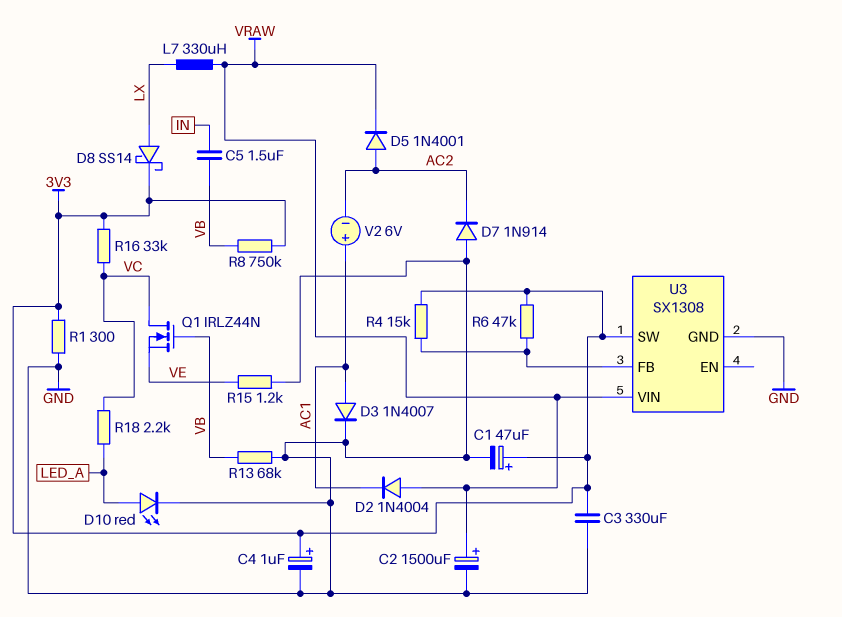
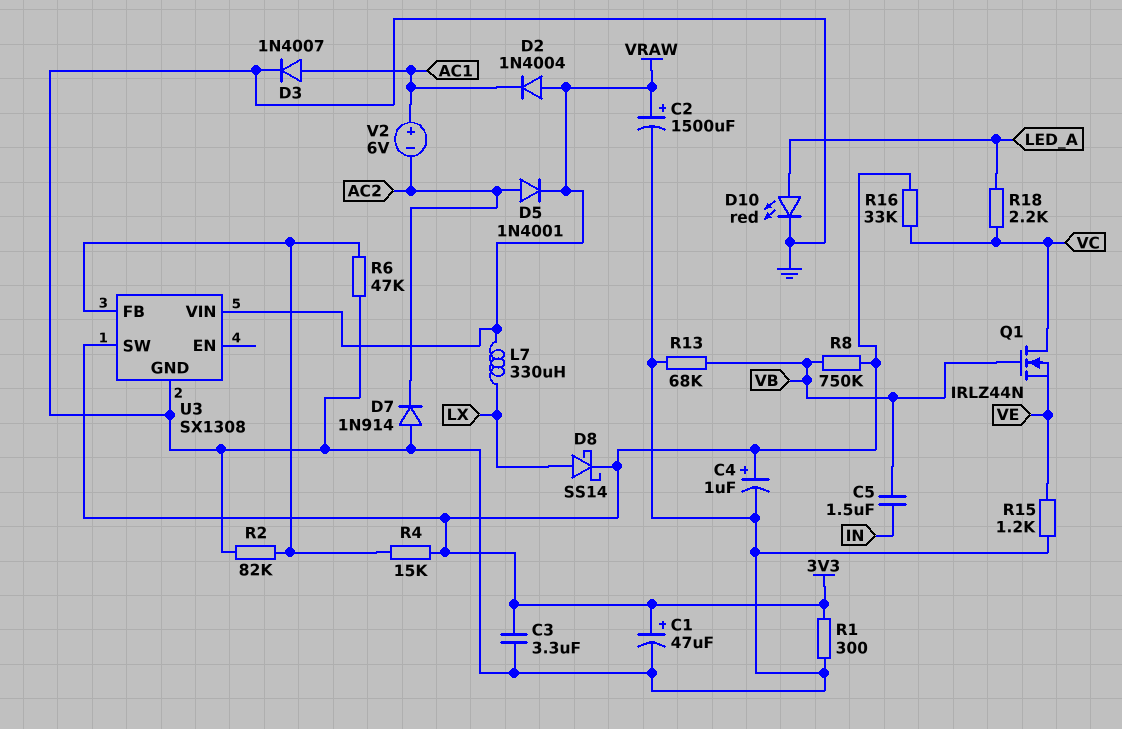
C3: 330uF (3V3, GND) -> 3.3uF (3V3, GND)
R2: none -> 82k (GND, U3/FB)
R6: 47k (3V3, U3/FB) -> 47k (GND, U3/FB)

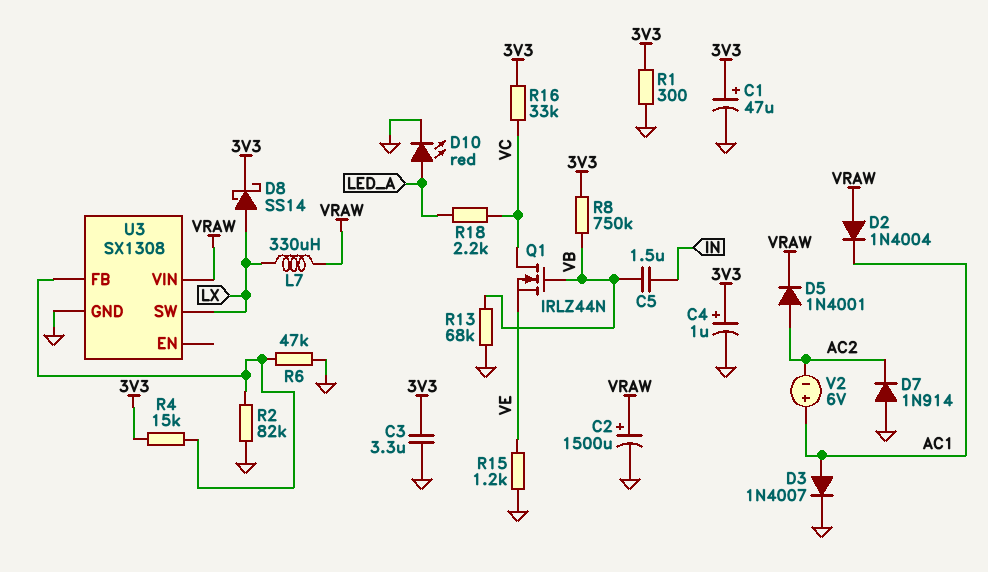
U3 pin SW: 3V3 -> LX

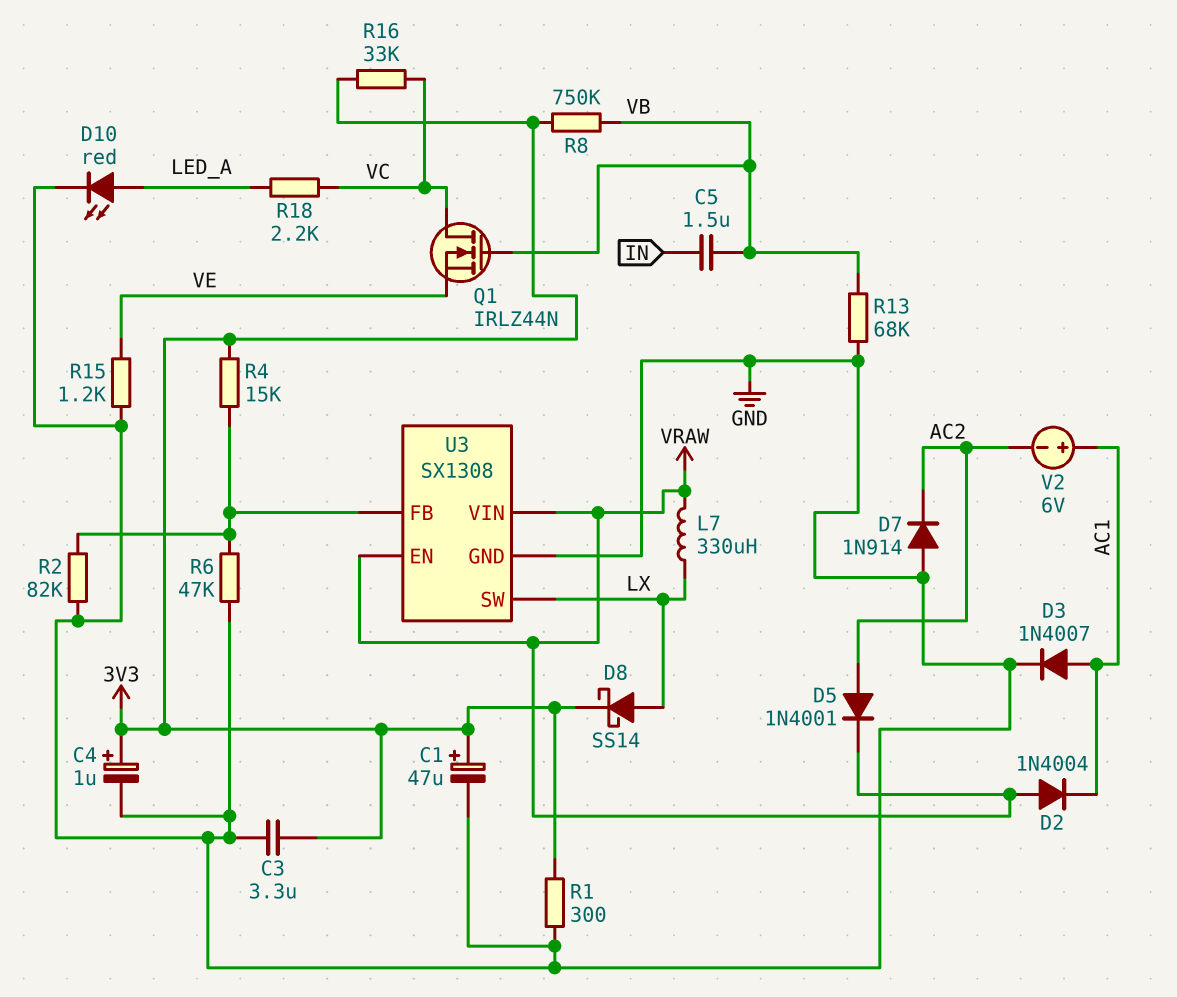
C2: 1500uF (plus VRAW, minus GND) -> none
U3 pin EN: none -> VRAW

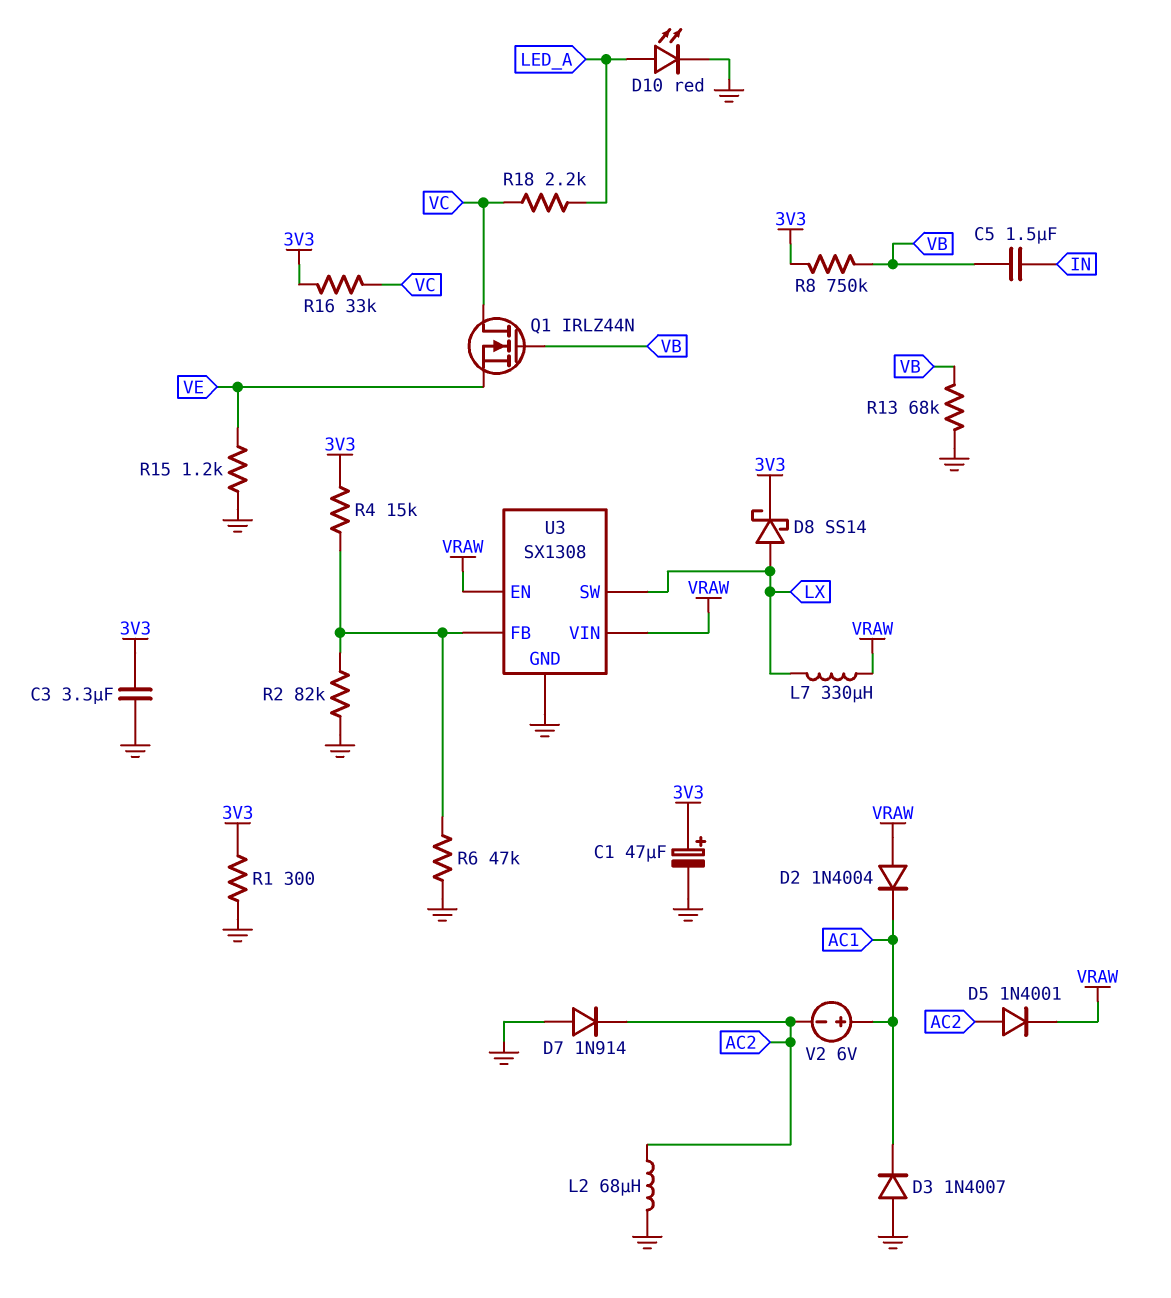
C4: 1uF (plus 3V3, minus GND) -> none
D3: diode 1N4007 (A AC1, K GND) -> diode 1N4007 (A GND, K AC1)
L2: none -> 68uH (AC2, GND)

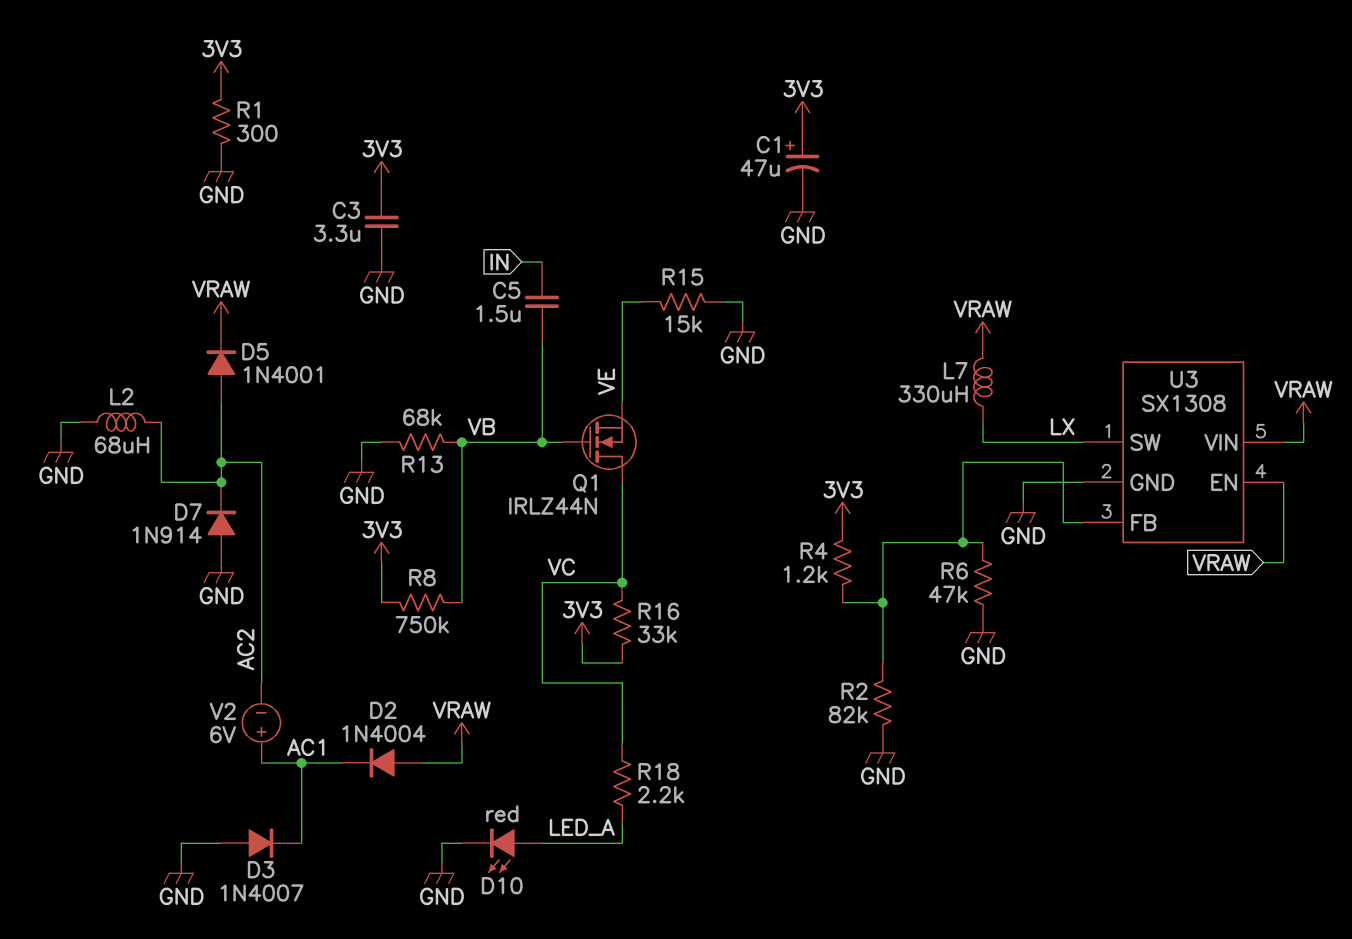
D8: schottky SS14 (A LX, K 3V3) -> none
R4: 15k (3V3, U3/FB) -> 1.2k (3V3, U3/FB)
R15: 1.2k (GND, VE) -> 15k (GND, VE)

